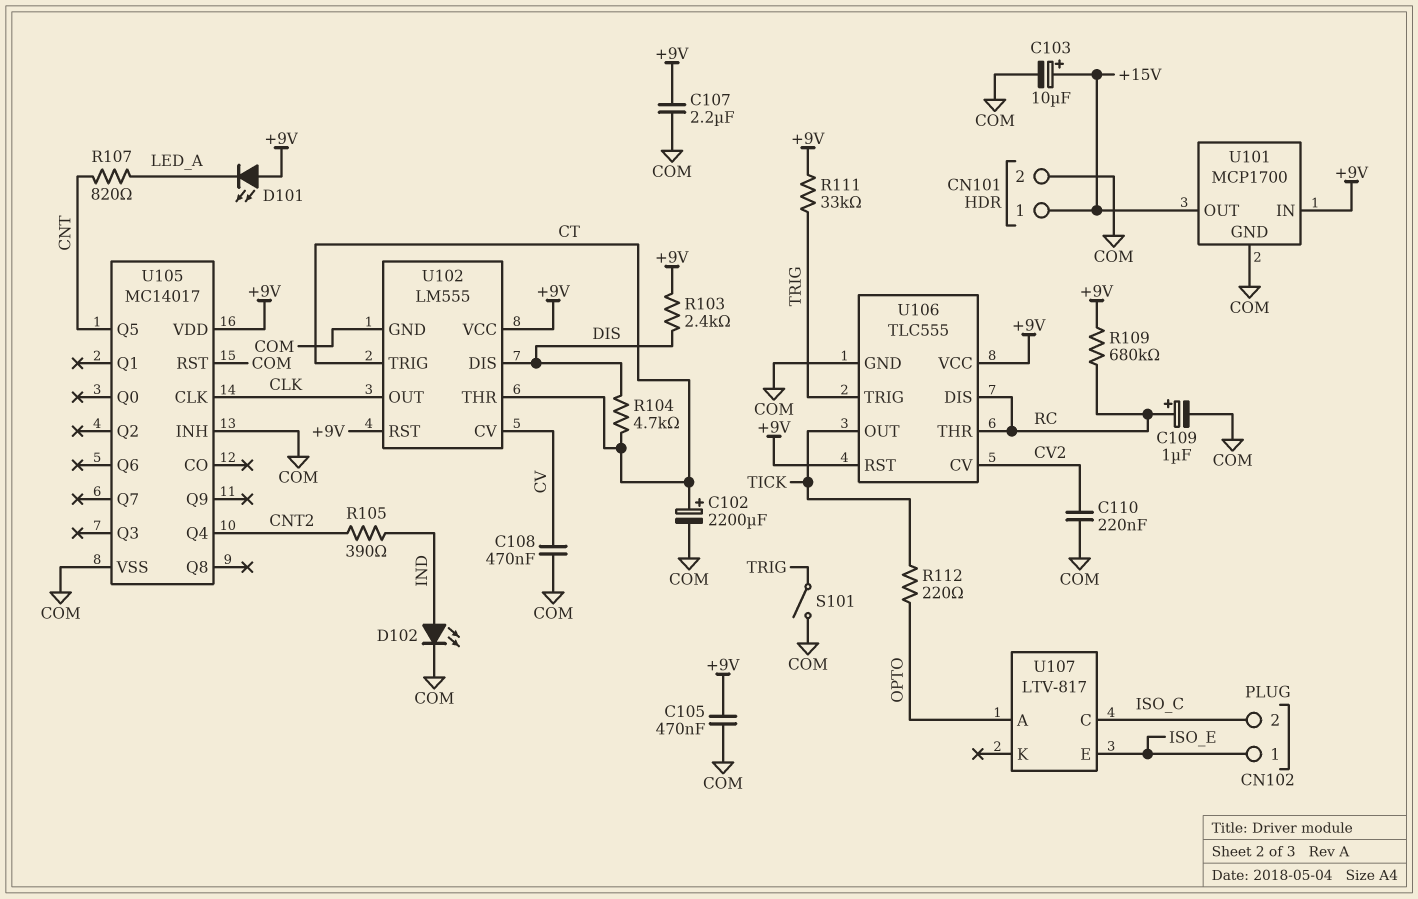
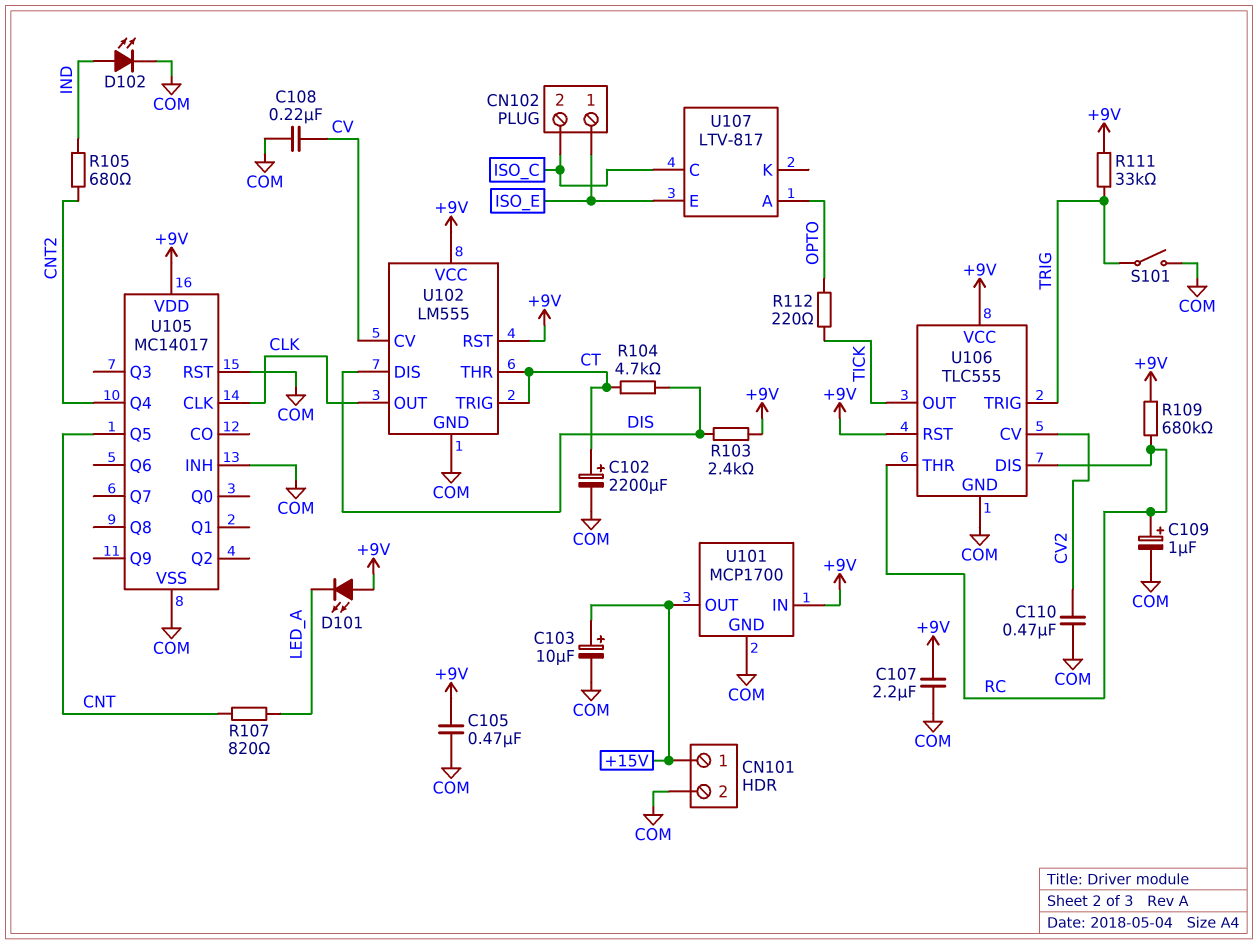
C108: 470nF (COM, CV) -> 220nF (COM, CV)
C110: 220nF (COM, CV2) -> 470nF (COM, CV2)
R105: 390 (CNT2, IND) -> 680 (CNT2, IND)

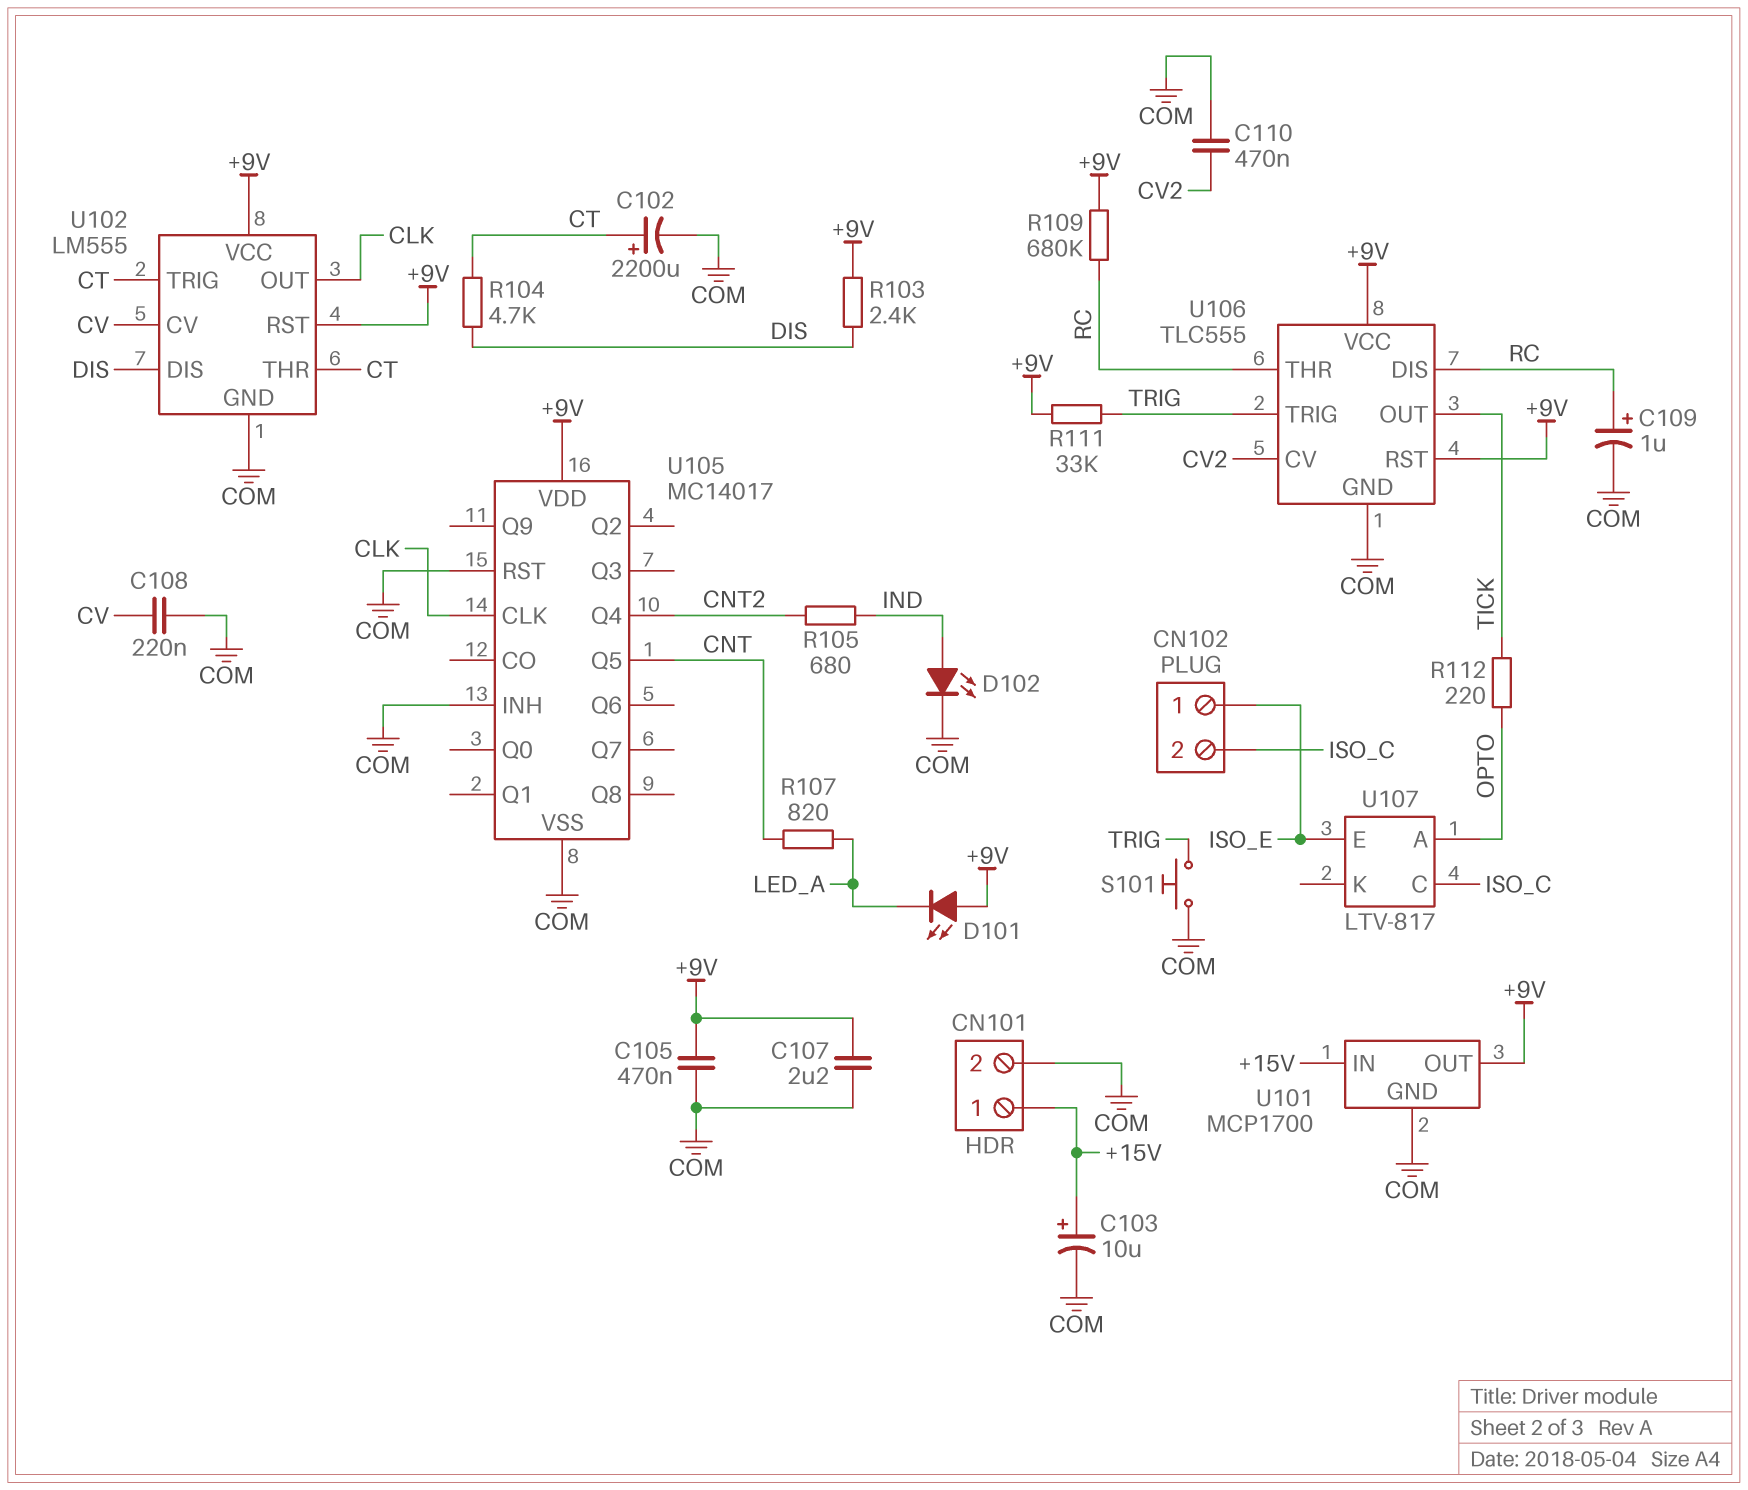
S101: switch (COM, TRIG) -> button (COM, TRIG)
U101 pin IN: +9V -> +15V
U101 pin OUT: +15V -> +9V

